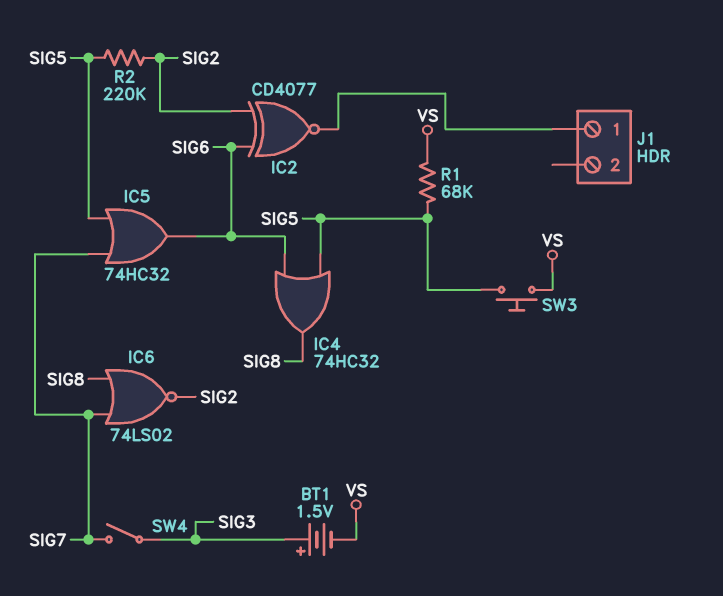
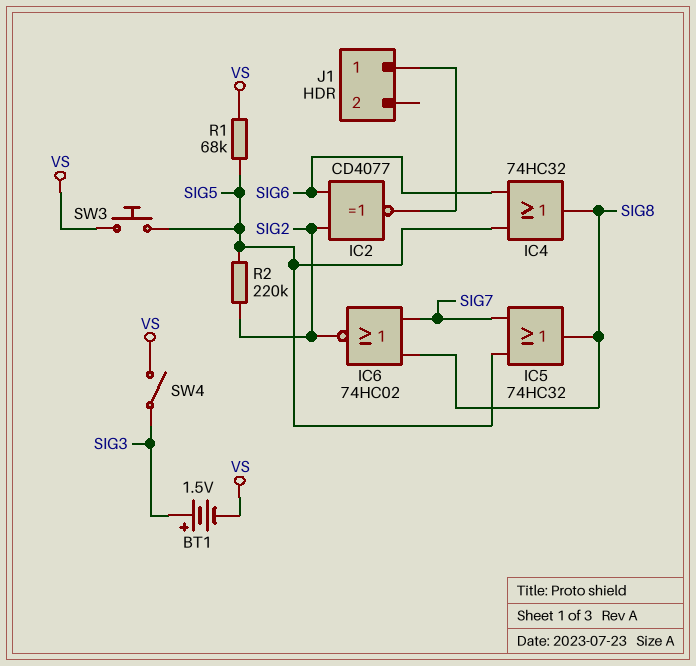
IC5: OR 74HC32 (in SIG5, in SIG7, out SIG6) -> OR 74HC32 (in SIG5, in SIG7, out SIG8)
IC6: NOR 74LS02 (in SIG7, in SIG8, out SIG2) -> NOR 74HC02 (in SIG7, in SIG8, out SIG2)
SW4: switch (SIG3, SIG7) -> switch (SIG3, VS)

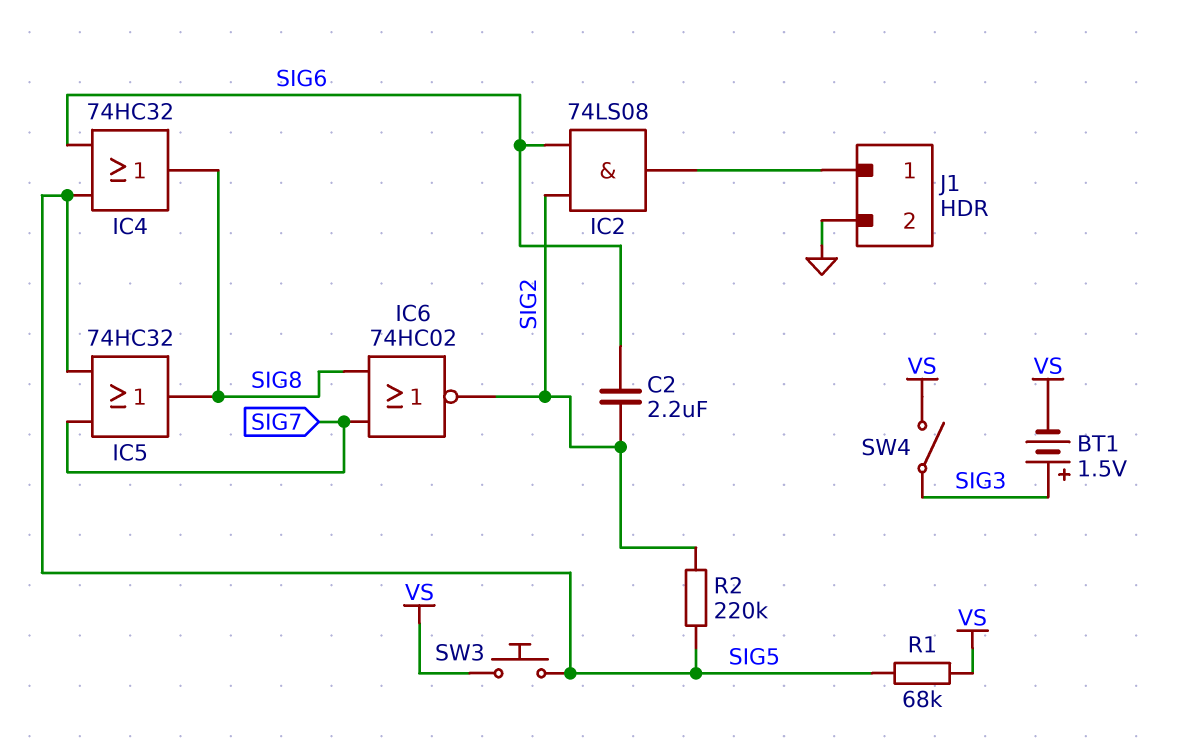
C2: none -> 2.2uF (SIG2, SIG6)
IC2: XNOR CD4077 (in SIG2, in SIG6, out J1/1) -> AND 74LS08 (in SIG2, in SIG6, out J1/1)
J1 pin 2: none -> GND

